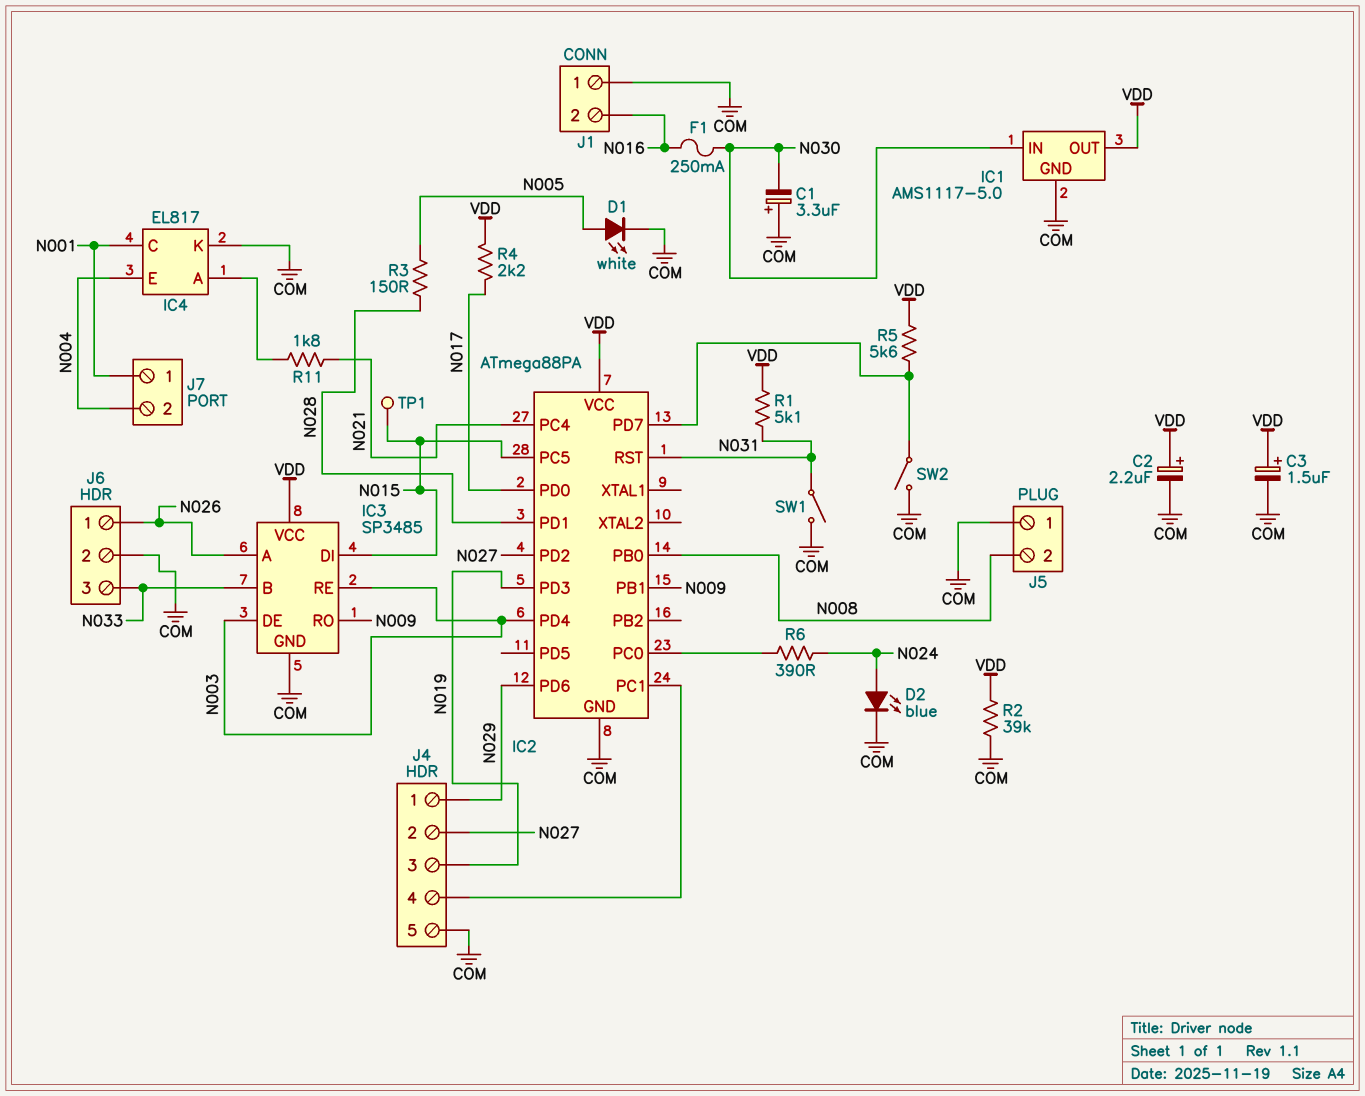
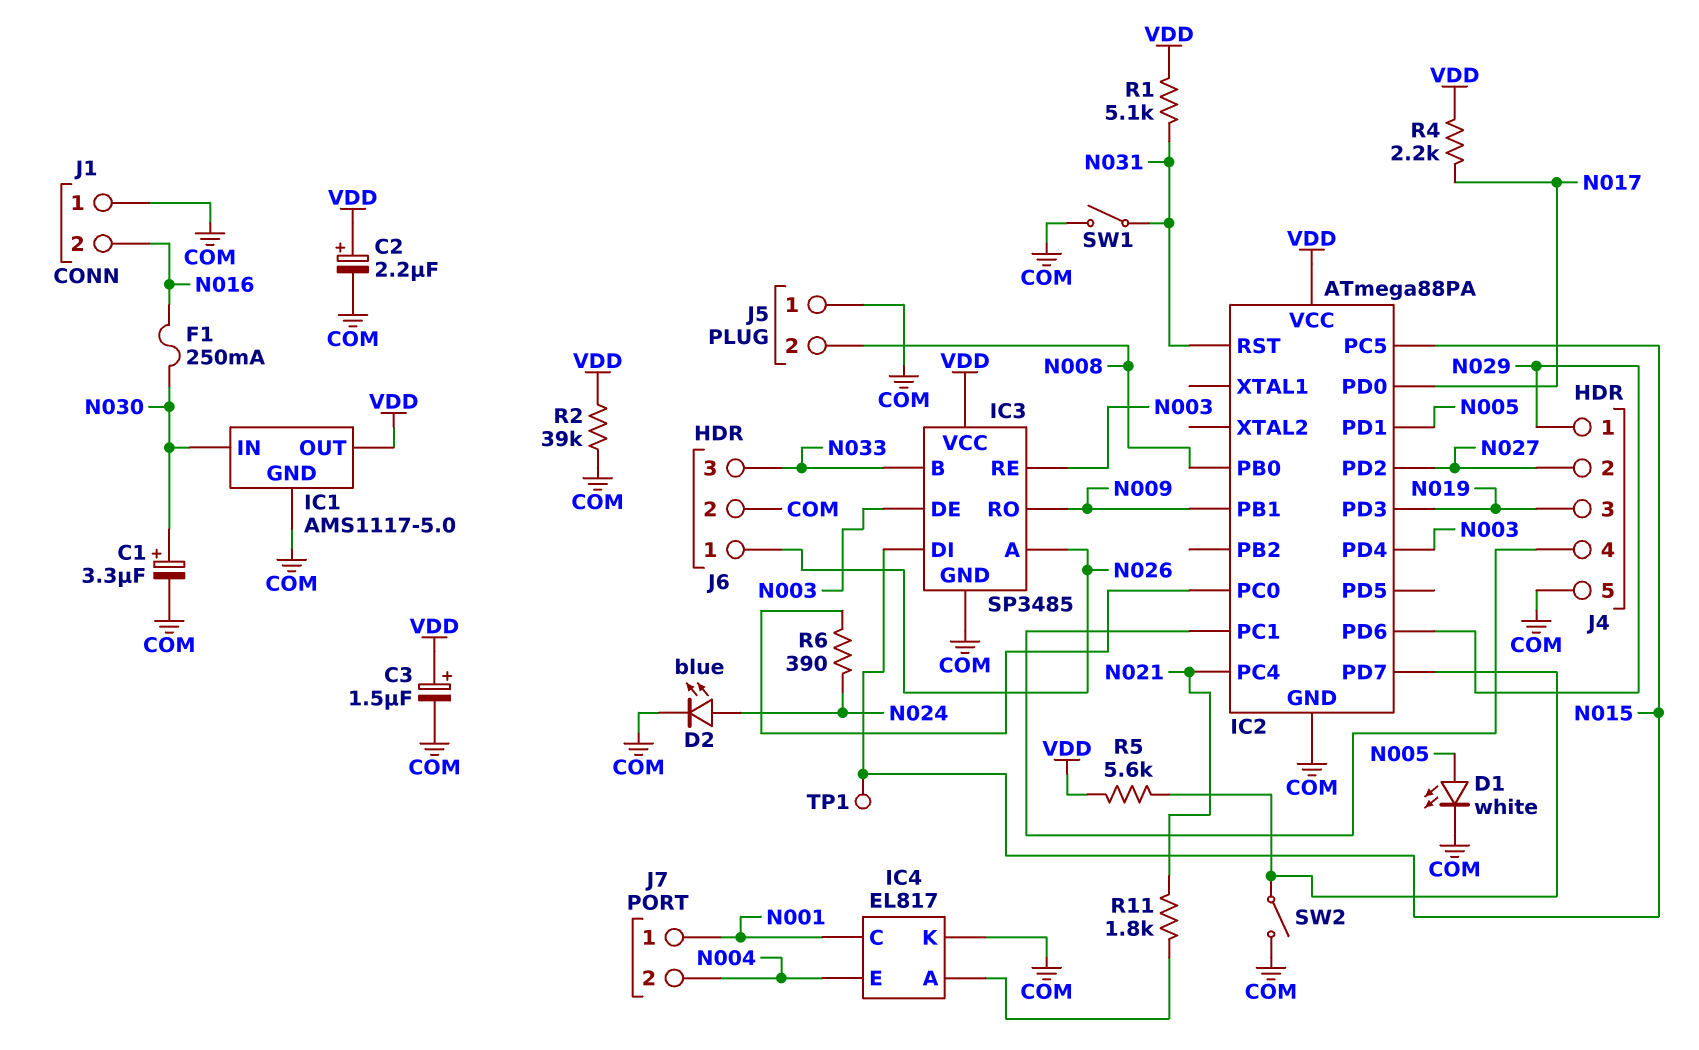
C1: 3.3uF (plus COM, minus N030) -> 3.3uF (plus N030, minus COM)
IC2 pin PD1: N028 -> N005
R3: 150 (N005, N028) -> none

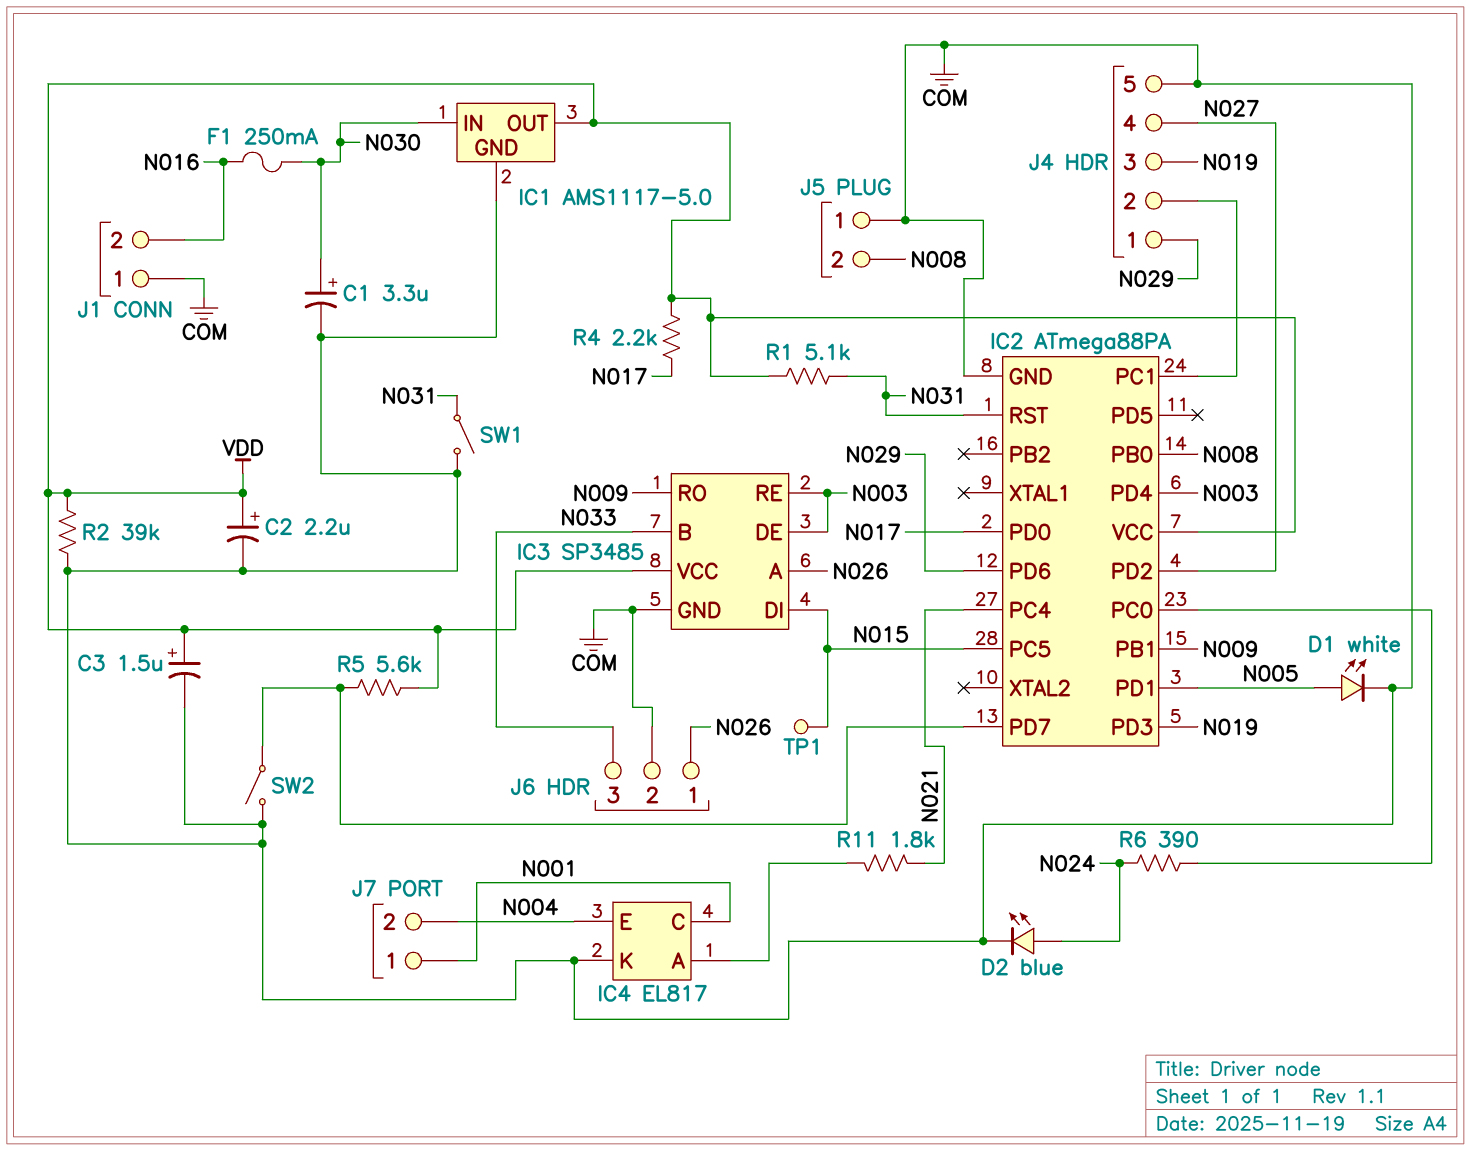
J4 pin 2: N027 -> IC2/PC1
J4 pin 4: IC2/PC1 -> N027

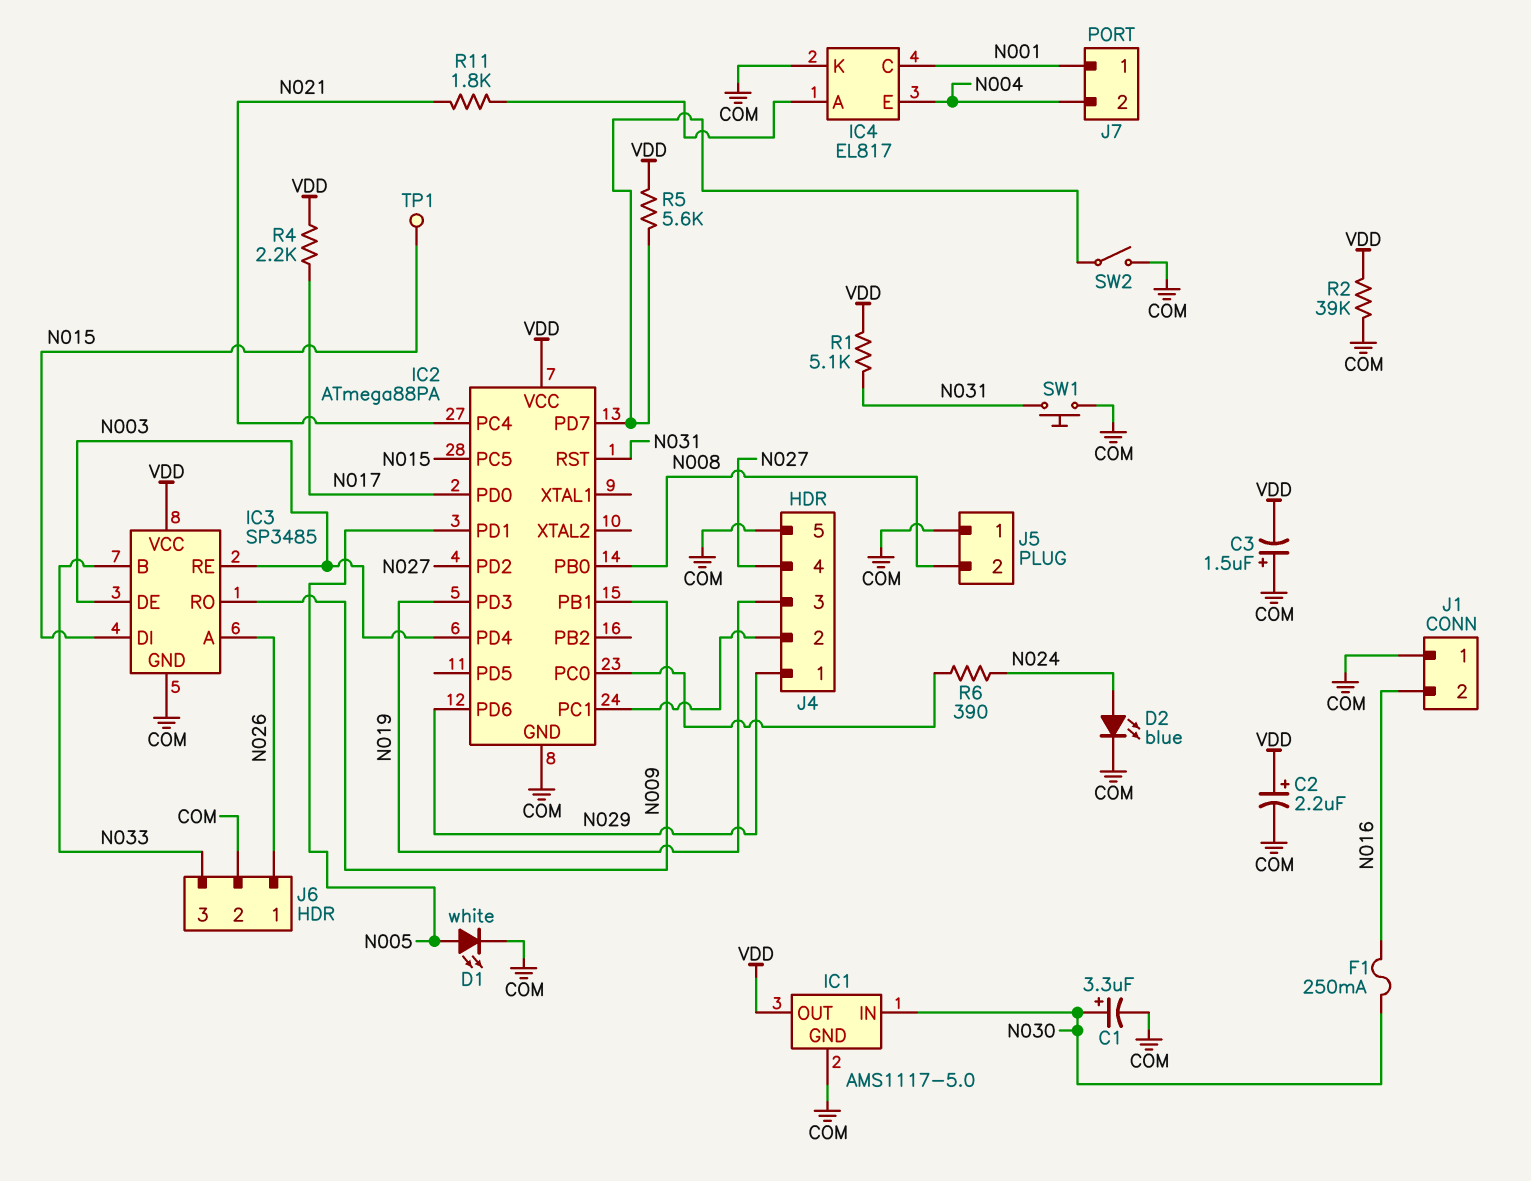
C3: 1.5uF (plus VDD, minus COM) -> 1.5uF (plus COM, minus VDD)
SW1: switch (COM, N031) -> button (COM, N031)

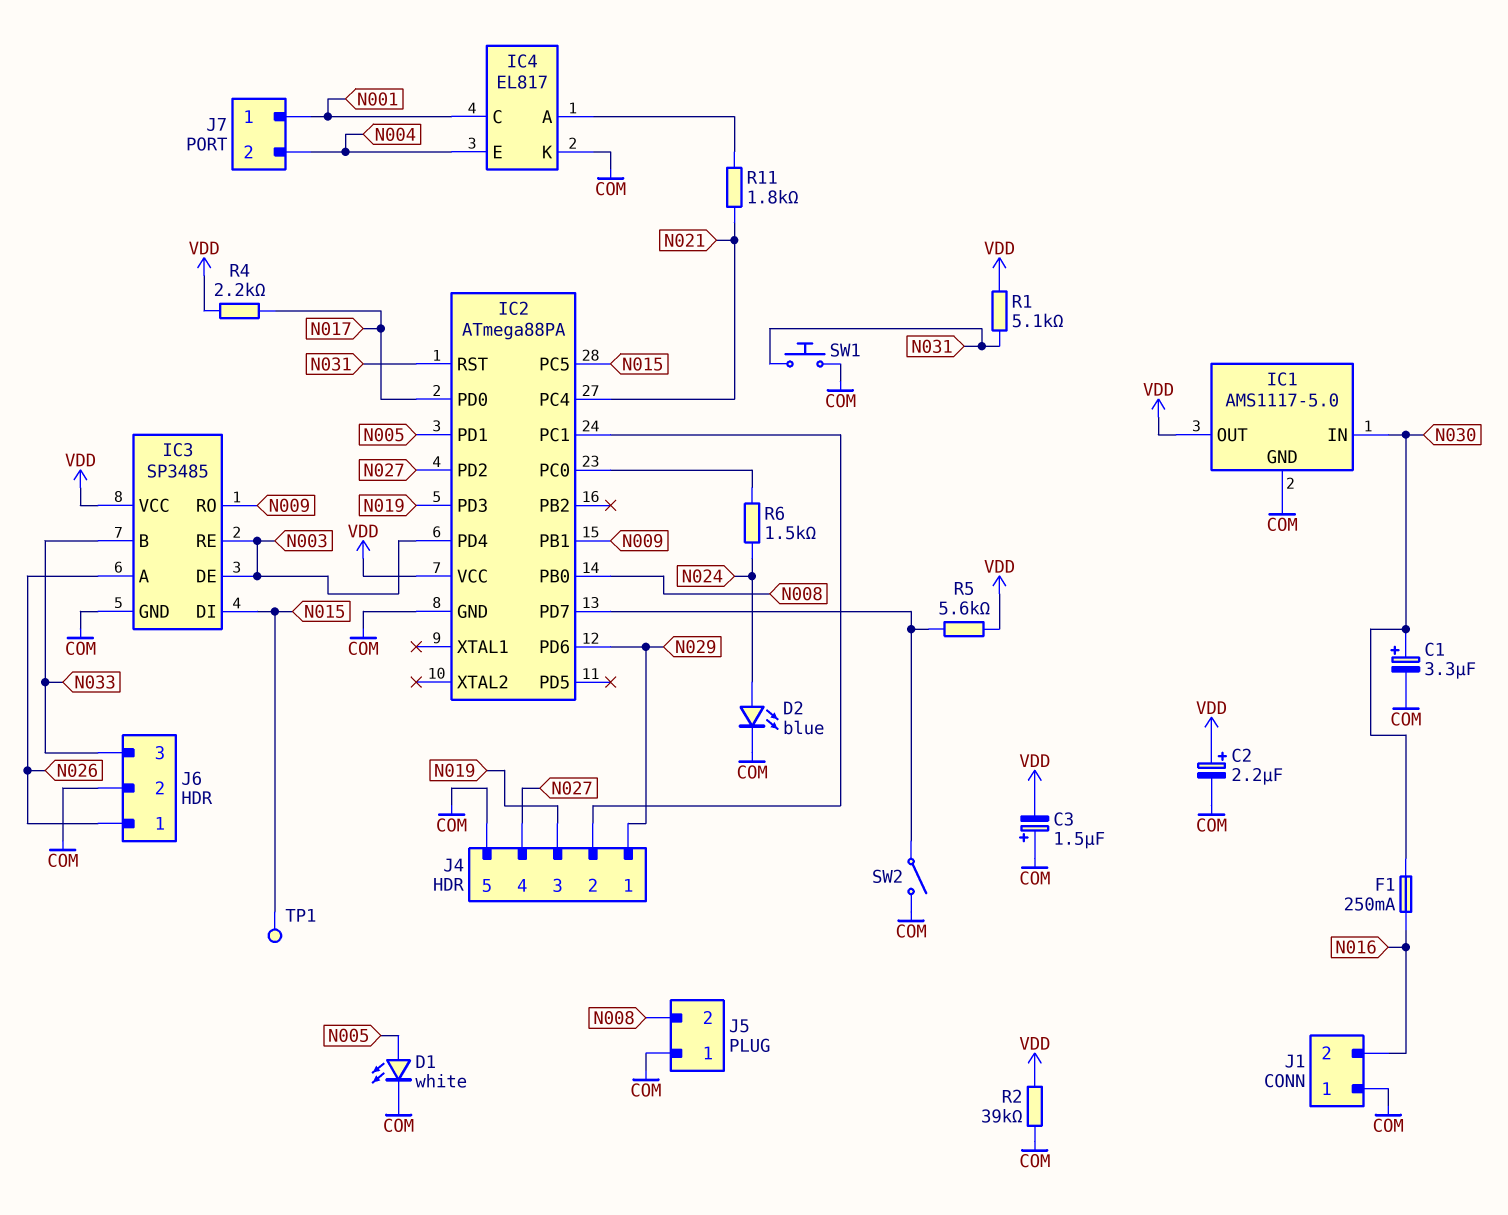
R6: 390 (IC2/PC0, N024) -> 1.5k (IC2/PC0, N024)

